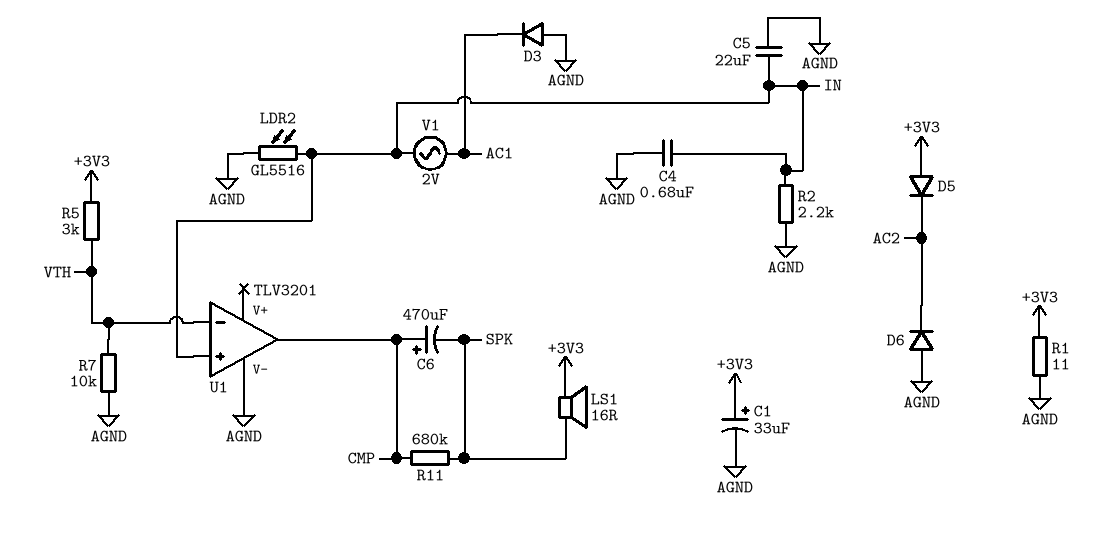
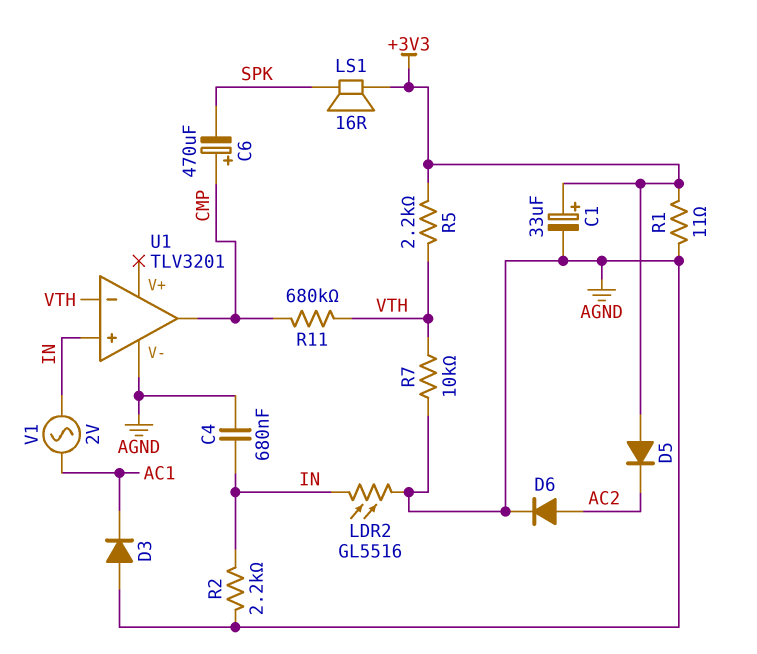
C5: 22uF (AGND, IN) -> none
D6: diode (A AGND, K AC2) -> diode (A AC2, K AGND)
R5: 3k (+3V3, VTH) -> 2.2k (+3V3, VTH)
R11: 680k (CMP, SPK) -> 680k (CMP, VTH)

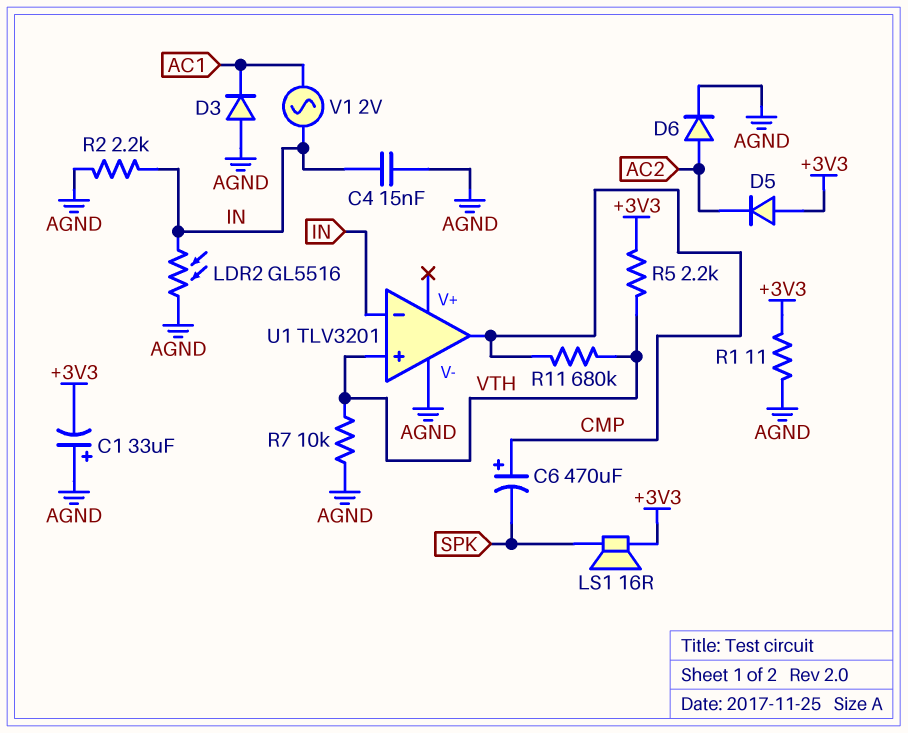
C1: 33uF (plus +3V3, minus AGND) -> 33uF (plus AGND, minus +3V3)
C4: 680nF (AGND, IN) -> 15nF (AGND, IN)
U1 pin in+: IN -> VTH
U1 pin in-: VTH -> IN

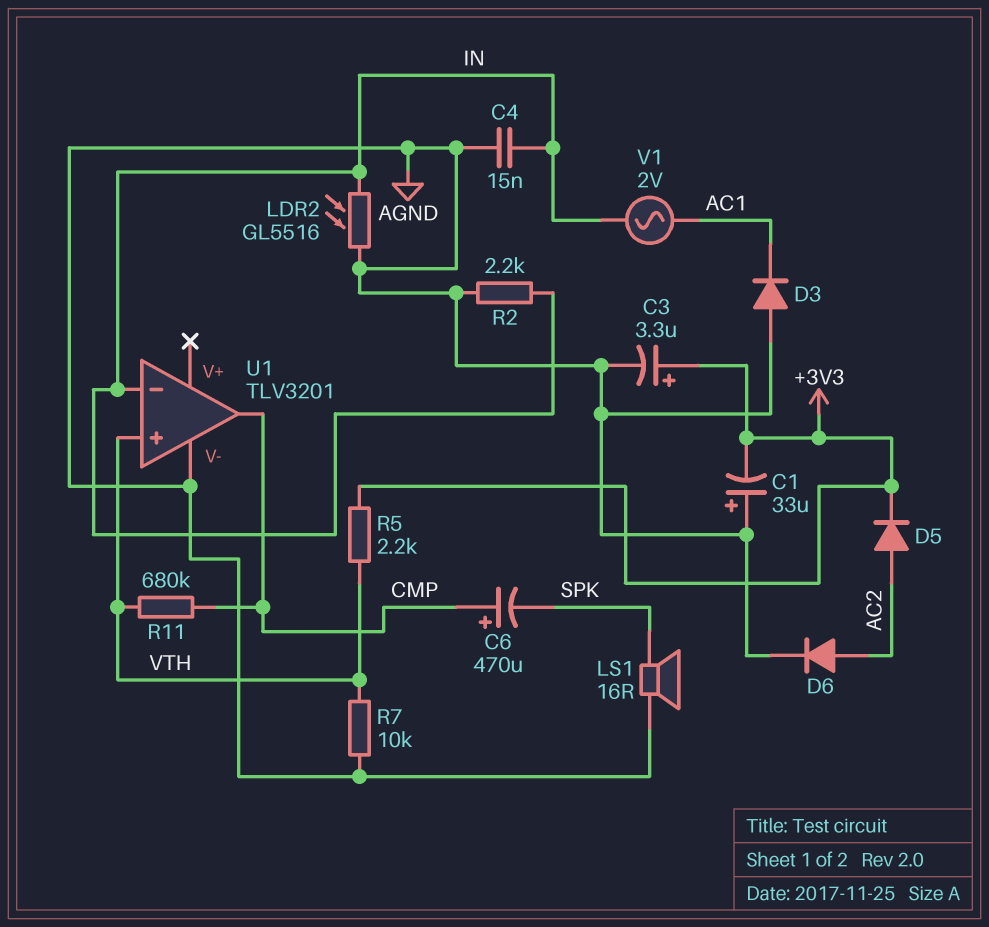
C3: none -> 3.3uF (plus +3V3, minus AGND)
D5: diode (A +3V3, K AC2) -> diode (A AC2, K +3V3)
LS1: speaker 16R (+3V3, SPK) -> speaker 16R (AGND, SPK)
R1: 11 (+3V3, AGND) -> none

